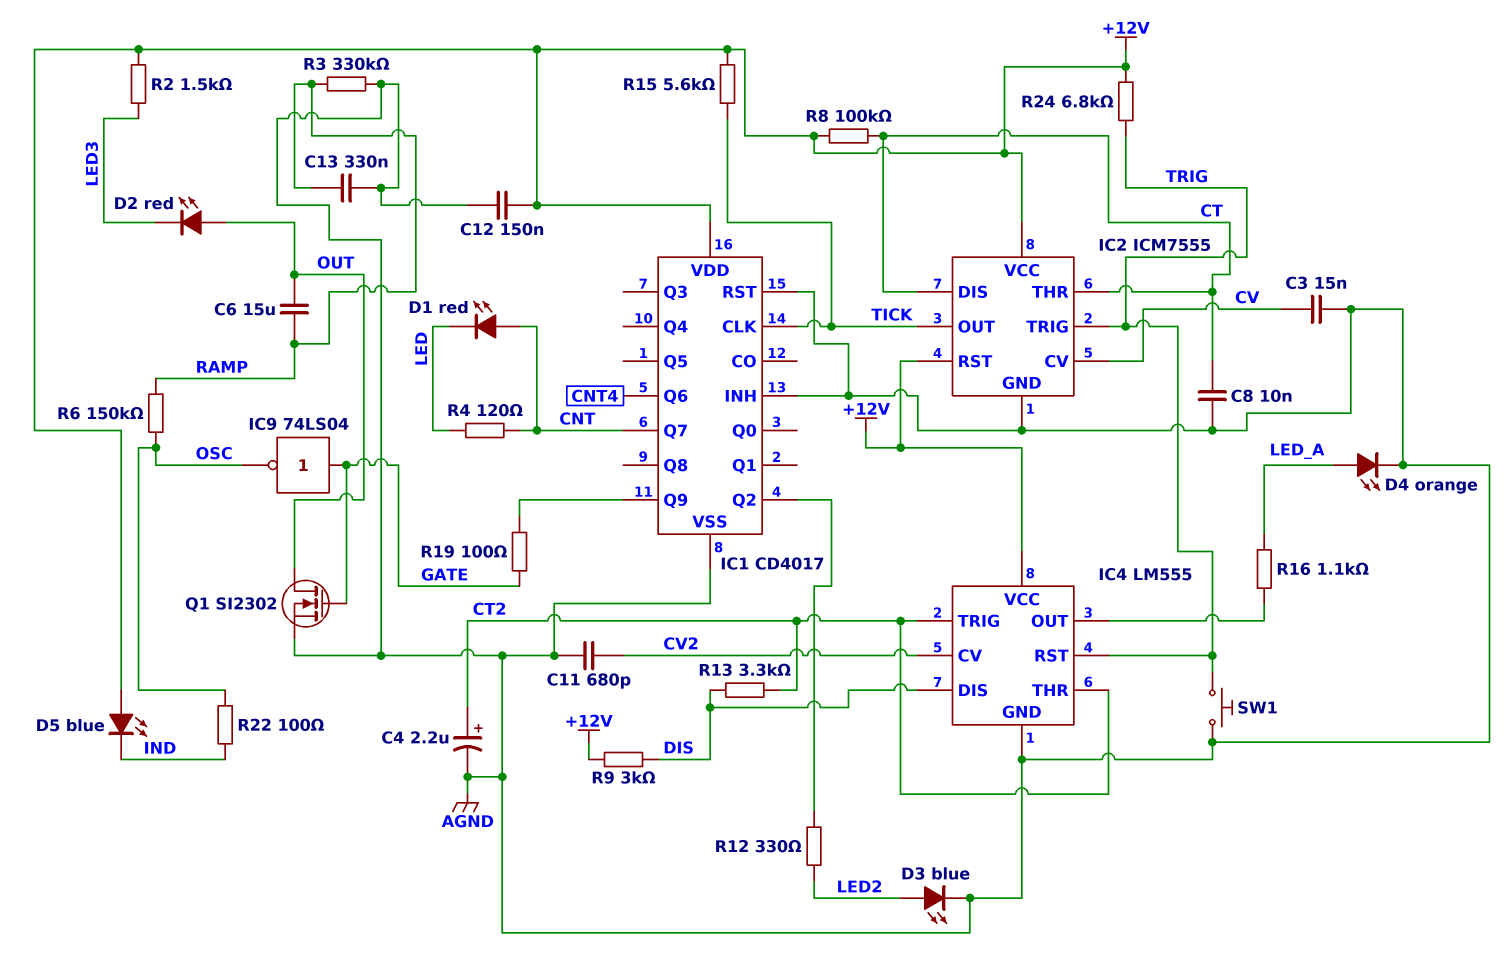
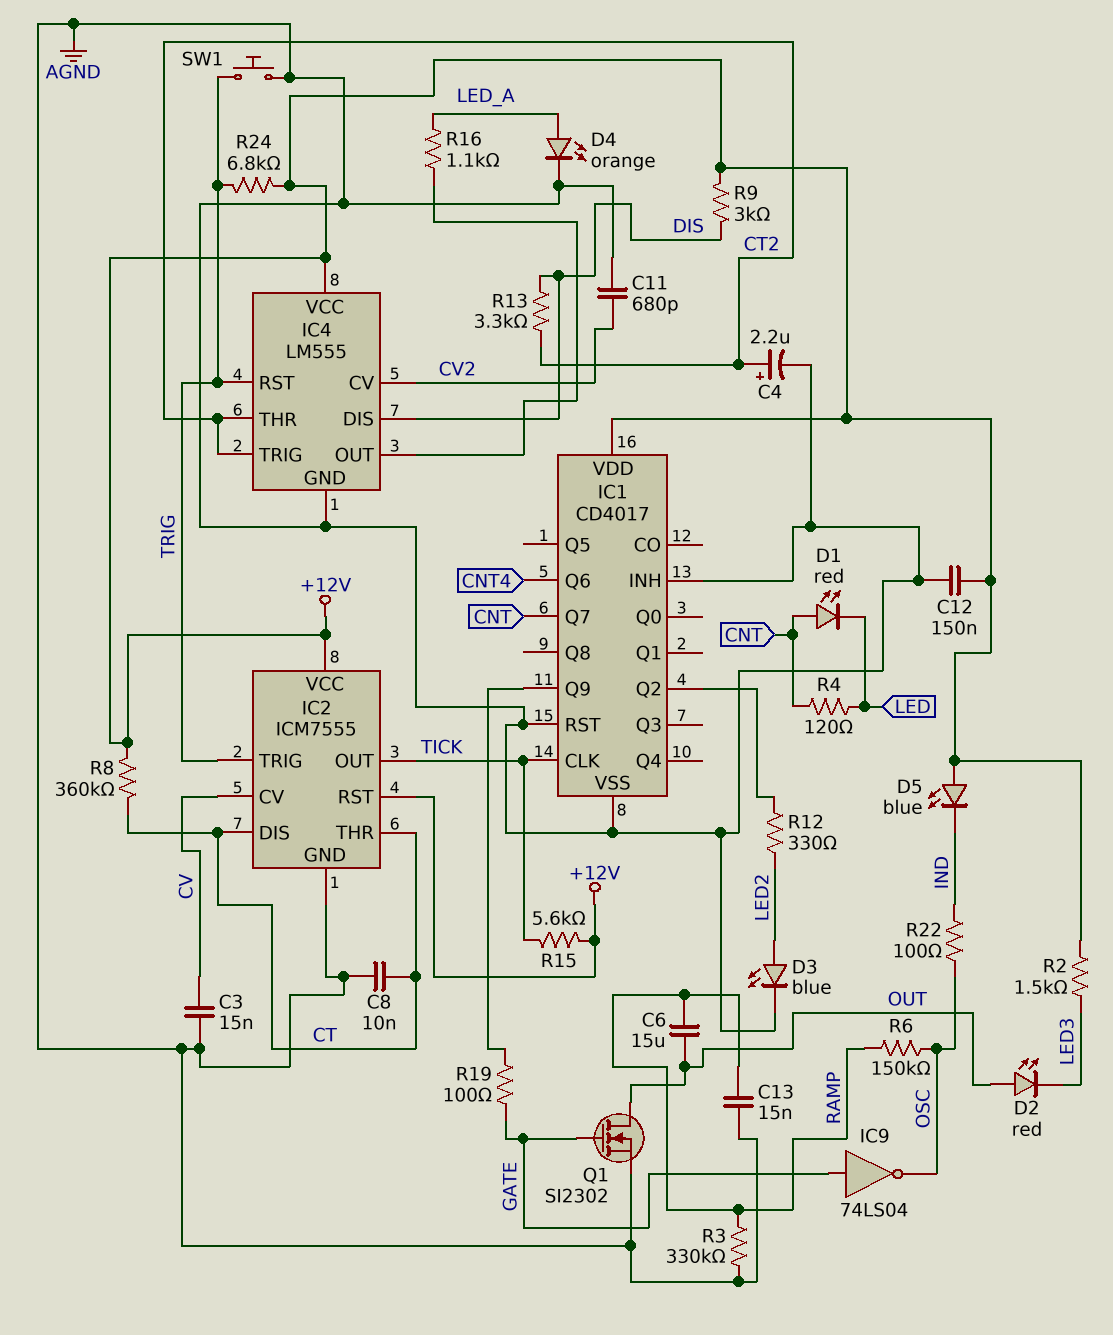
C13: 330nF (AGND, RAMP) -> 15nF (AGND, RAMP)
R8: 100k (+12V, CT) -> 360k (+12V, CT)

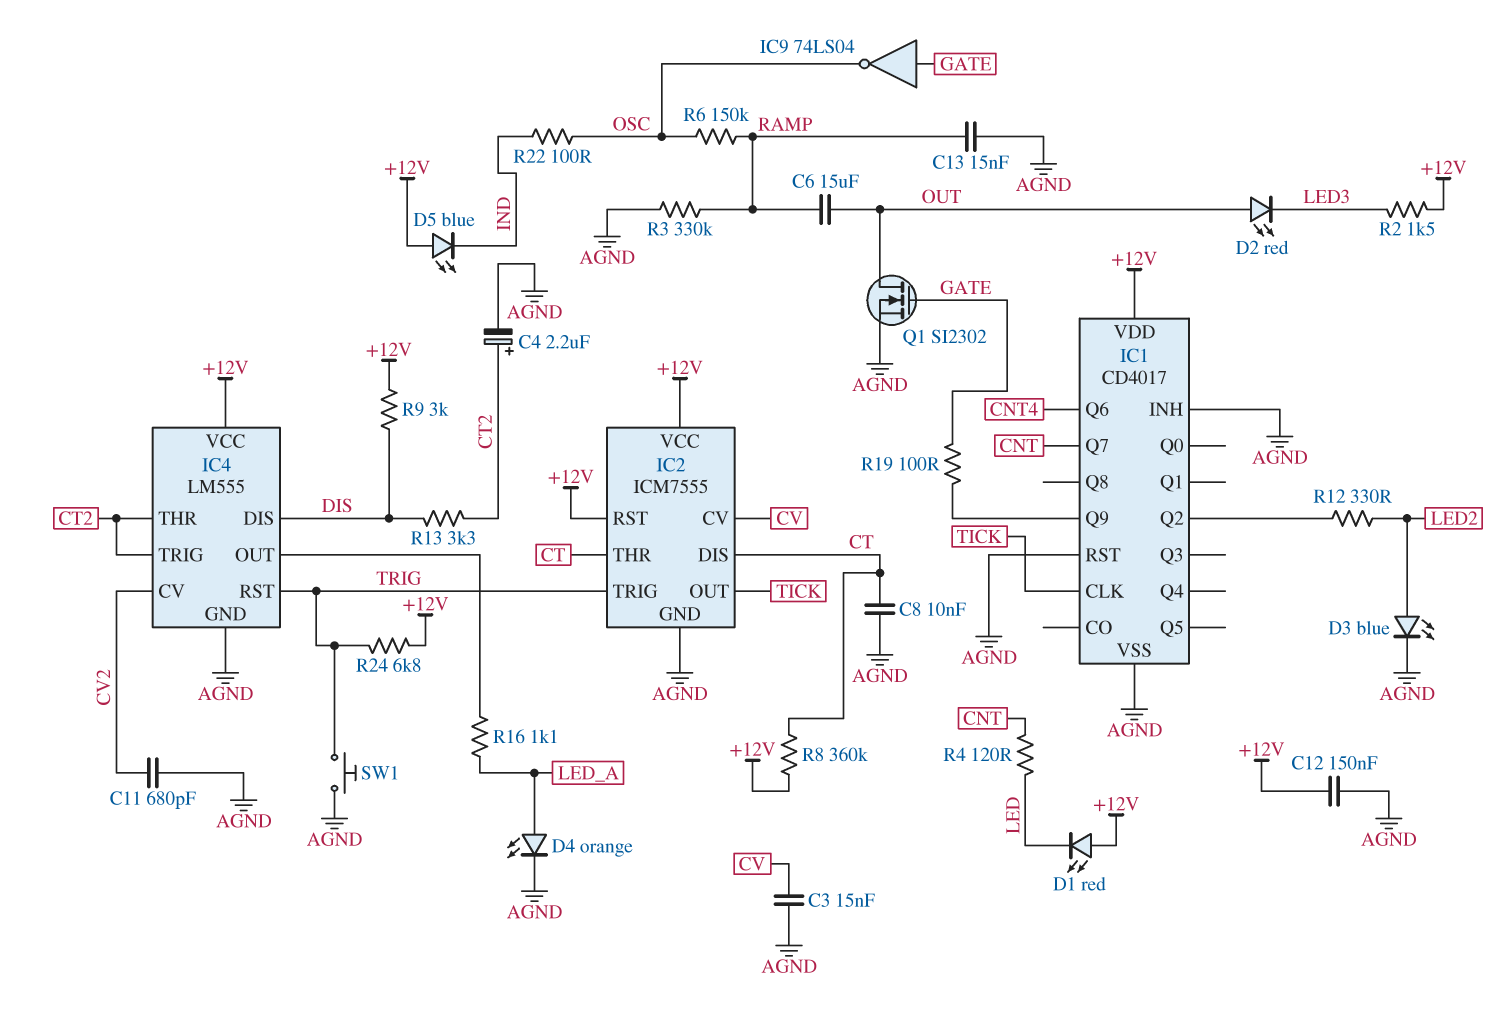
D1: LED red (A CNT, K LED) -> LED red (A +12V, K LED)
R15: 5.6k (+12V, TICK) -> none

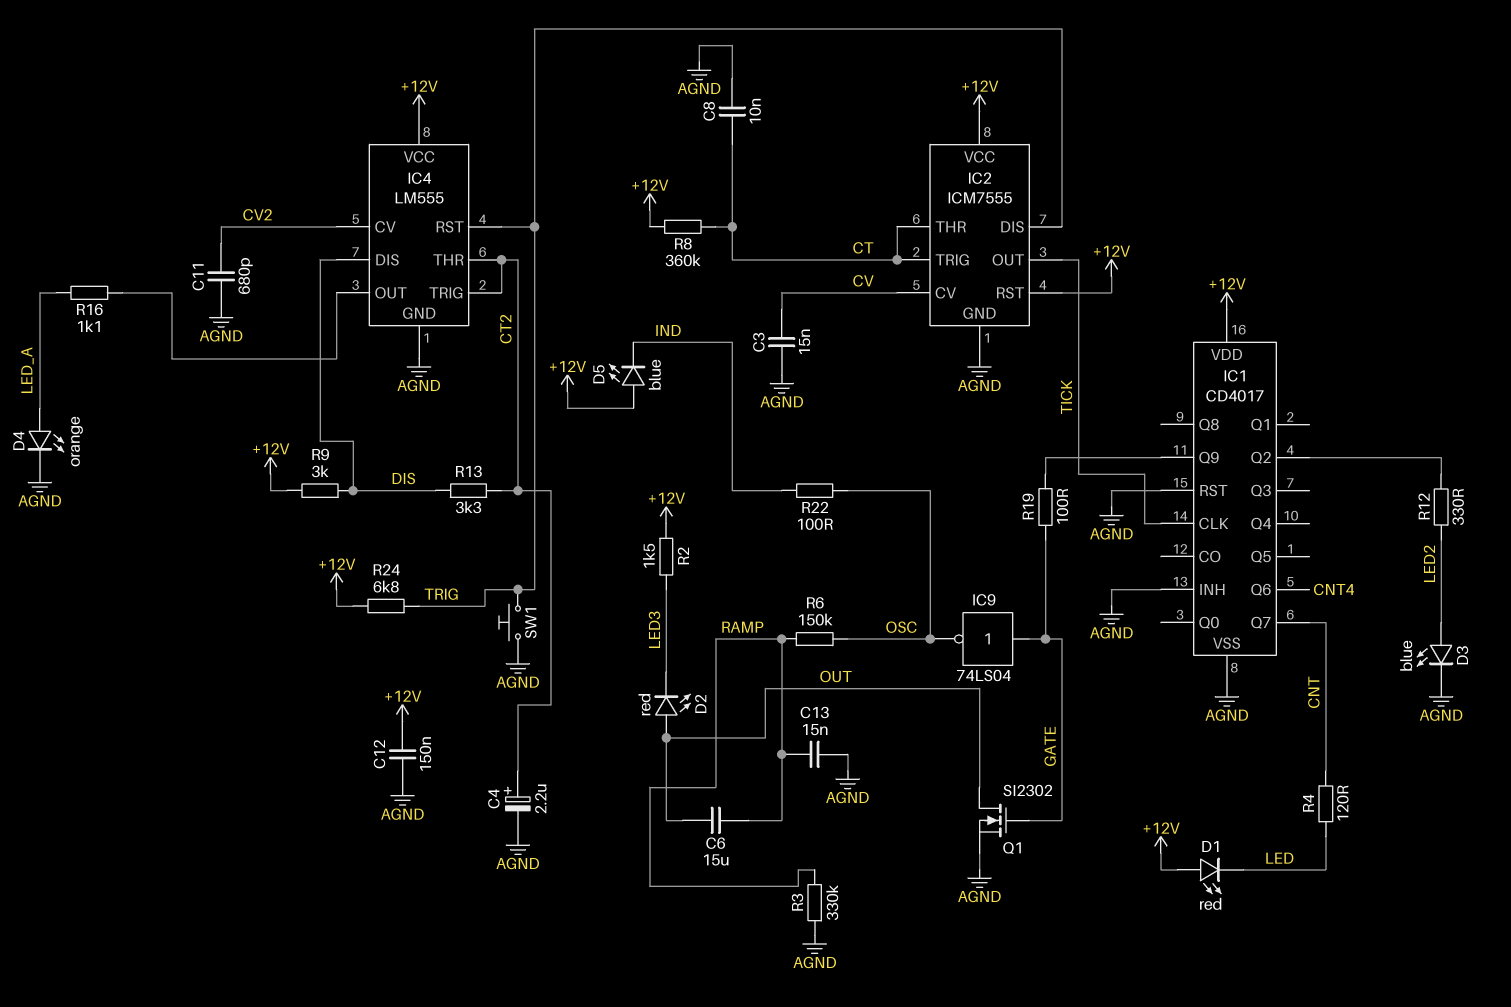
IC2 pin DIS: CT -> TRIG
IC2 pin TRIG: TRIG -> CT

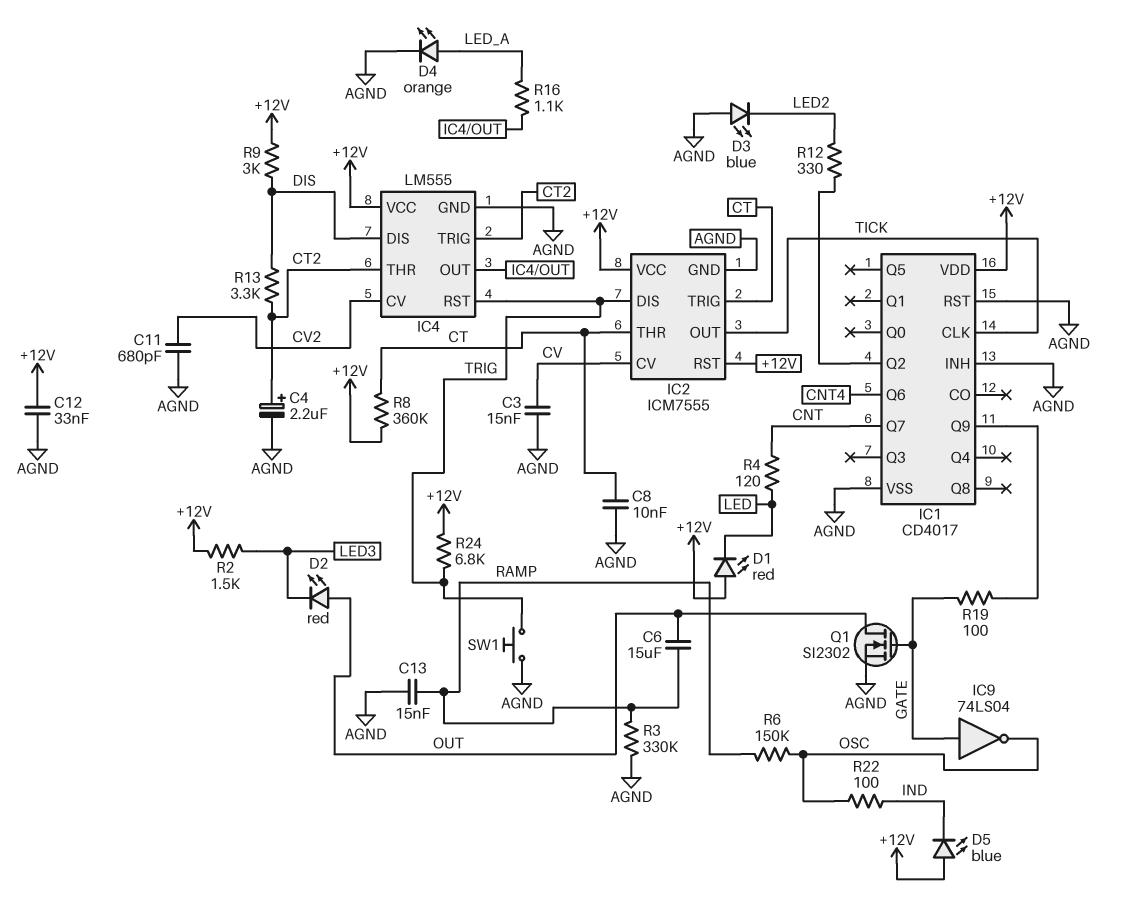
C12: 150nF (+12V, AGND) -> 33nF (+12V, AGND)
D3: LED blue (A LED2, K AGND) -> LED blue (A AGND, K LED2)

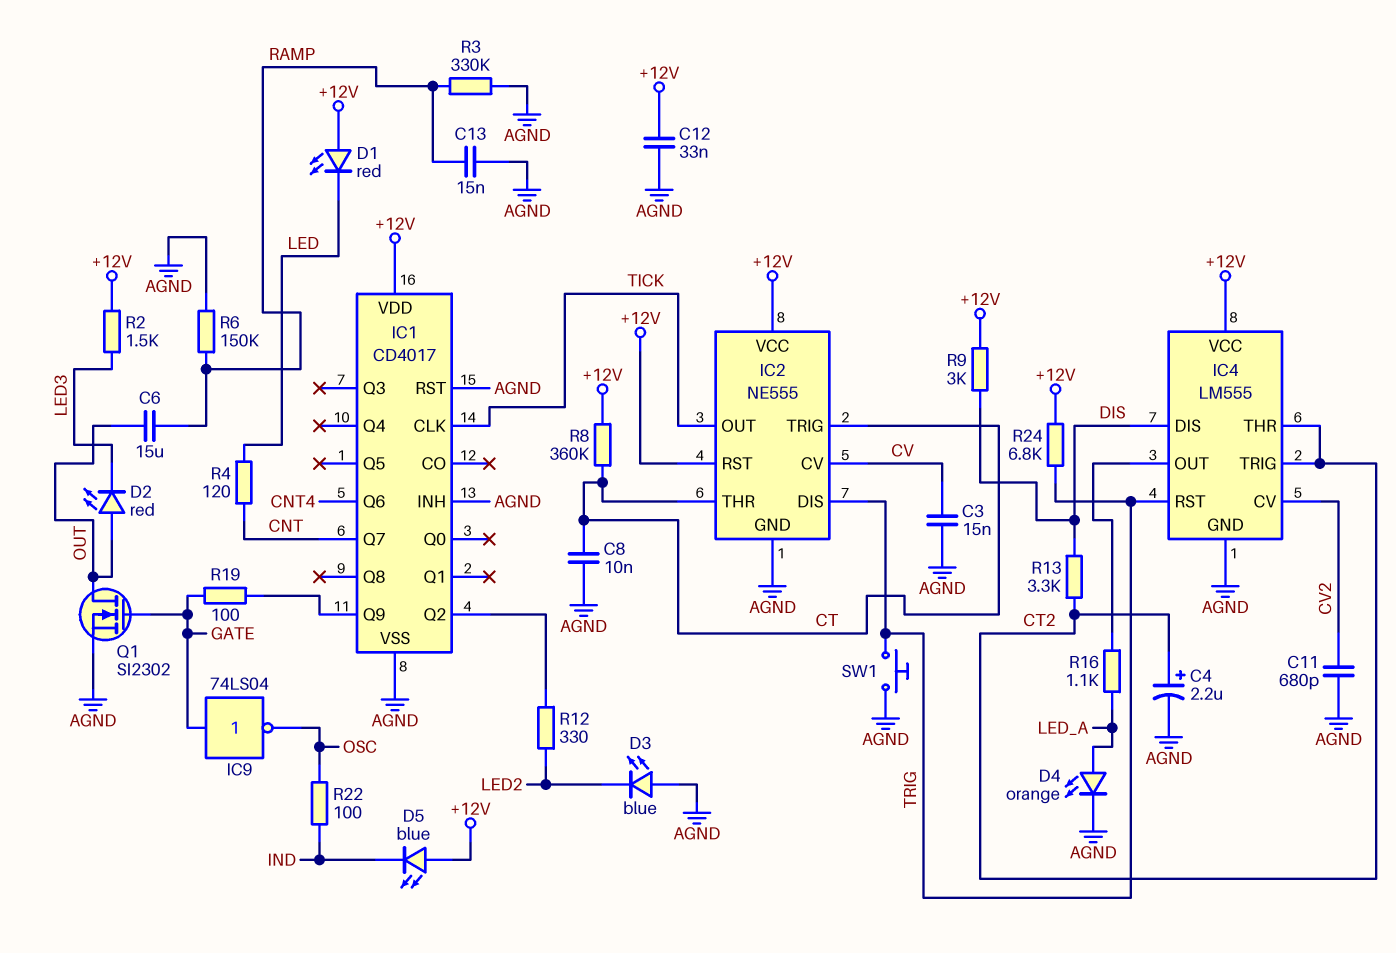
IC2: ICM7555 -> NE555
R6: 150k (OSC, RAMP) -> 150k (AGND, RAMP)

